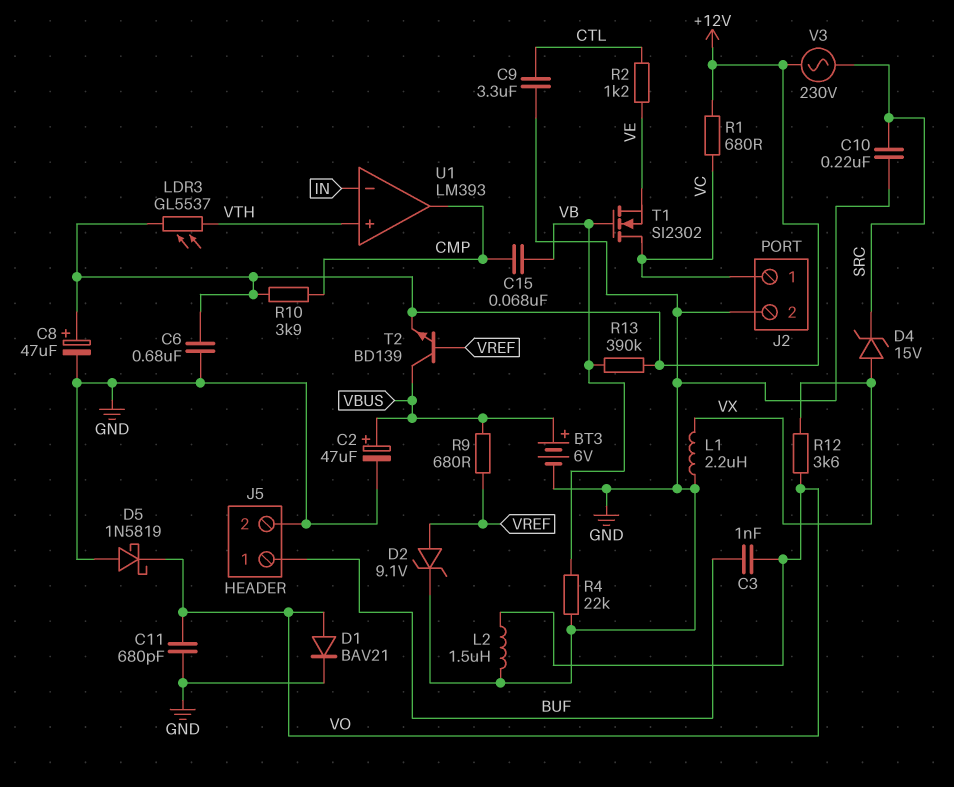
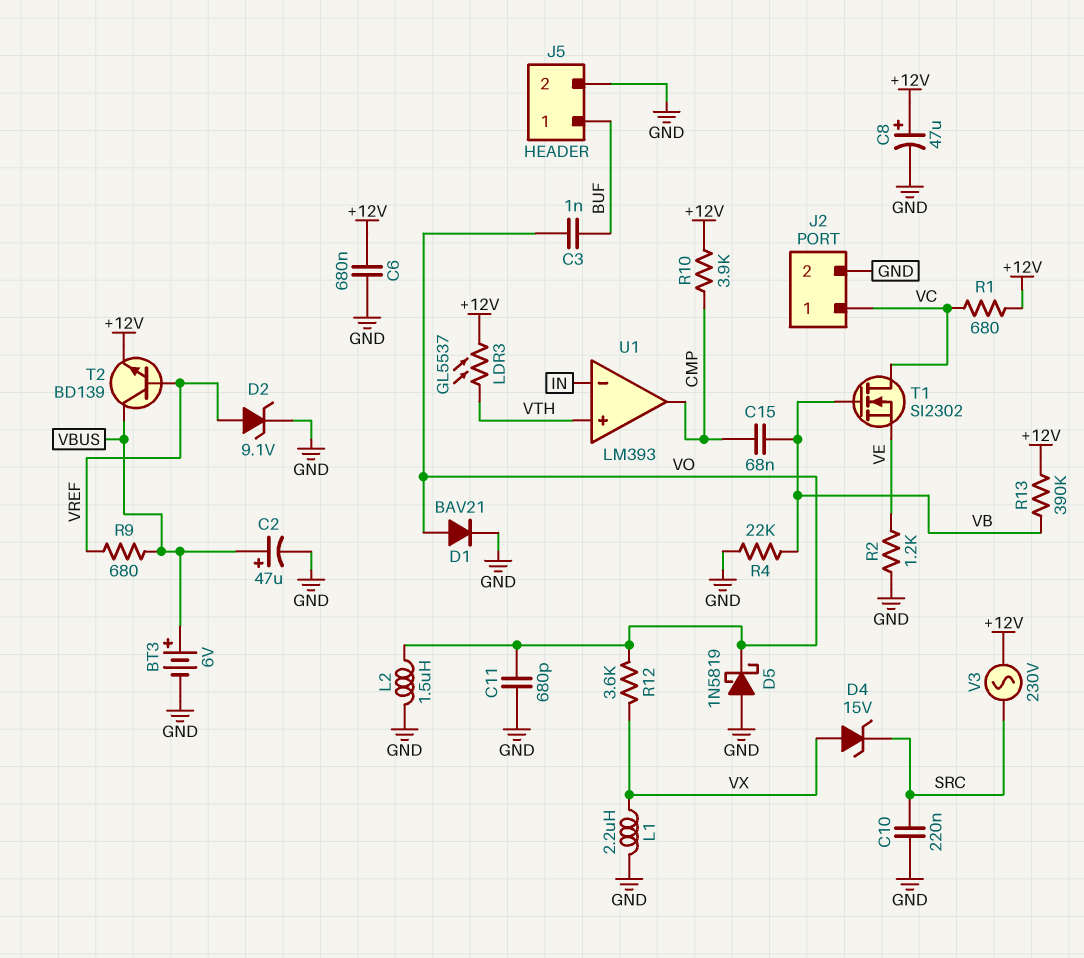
C9: 3.3uF (CTL, GND) -> none
R2: 1.2k (CTL, VE) -> 1.2k (GND, VE)

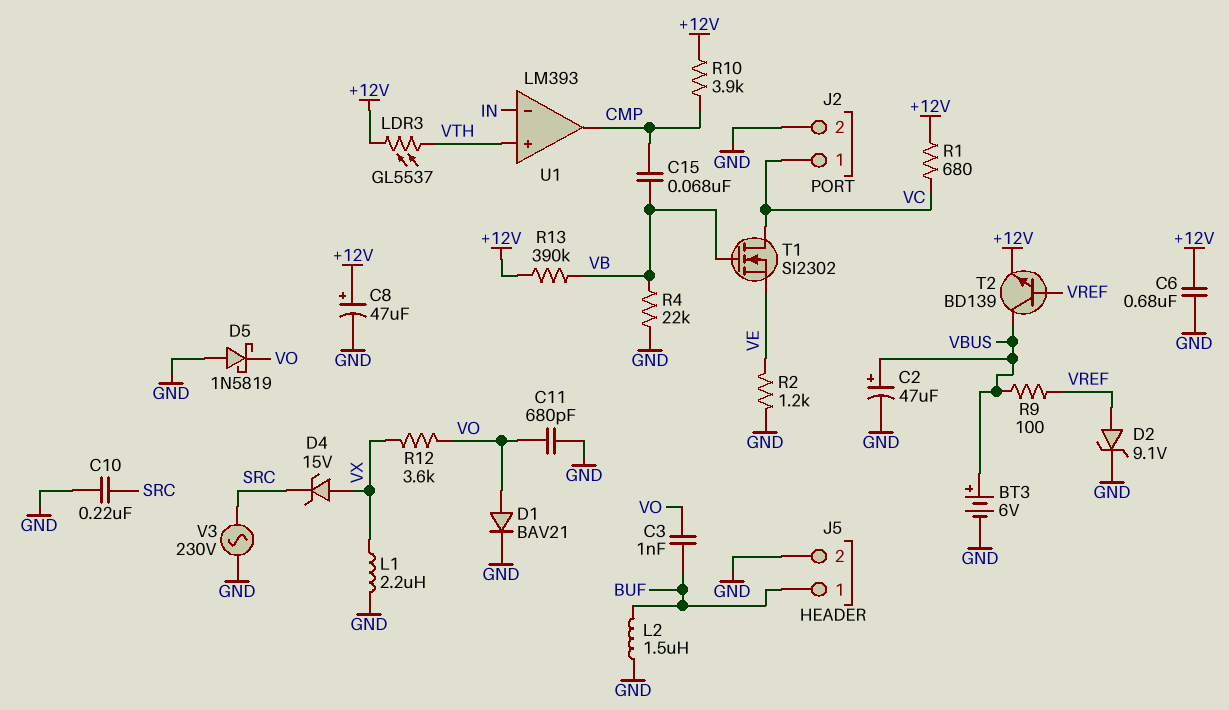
L2: 1.5uH (GND, VO) -> 1.5uH (BUF, GND)
R9: 680 (VBUS, VREF) -> 100 (VBUS, VREF)
V3: AC 230V (+12V, SRC) -> AC 230V (GND, SRC)

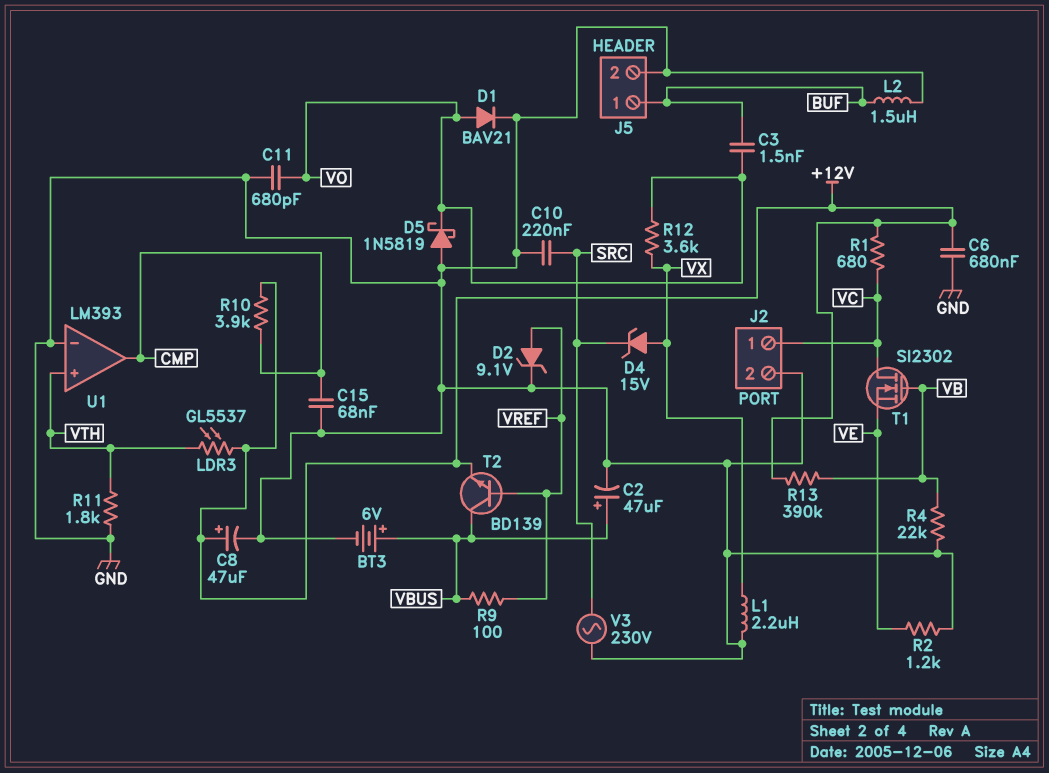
C3: 1nF (BUF, VO) -> 1.5nF (BUF, VO)
C15: 68nF (CMP, VB) -> 68nF (CMP, GND)
R11: none -> 1.8k (GND, VTH)
U1 pin in-: IN -> GND

